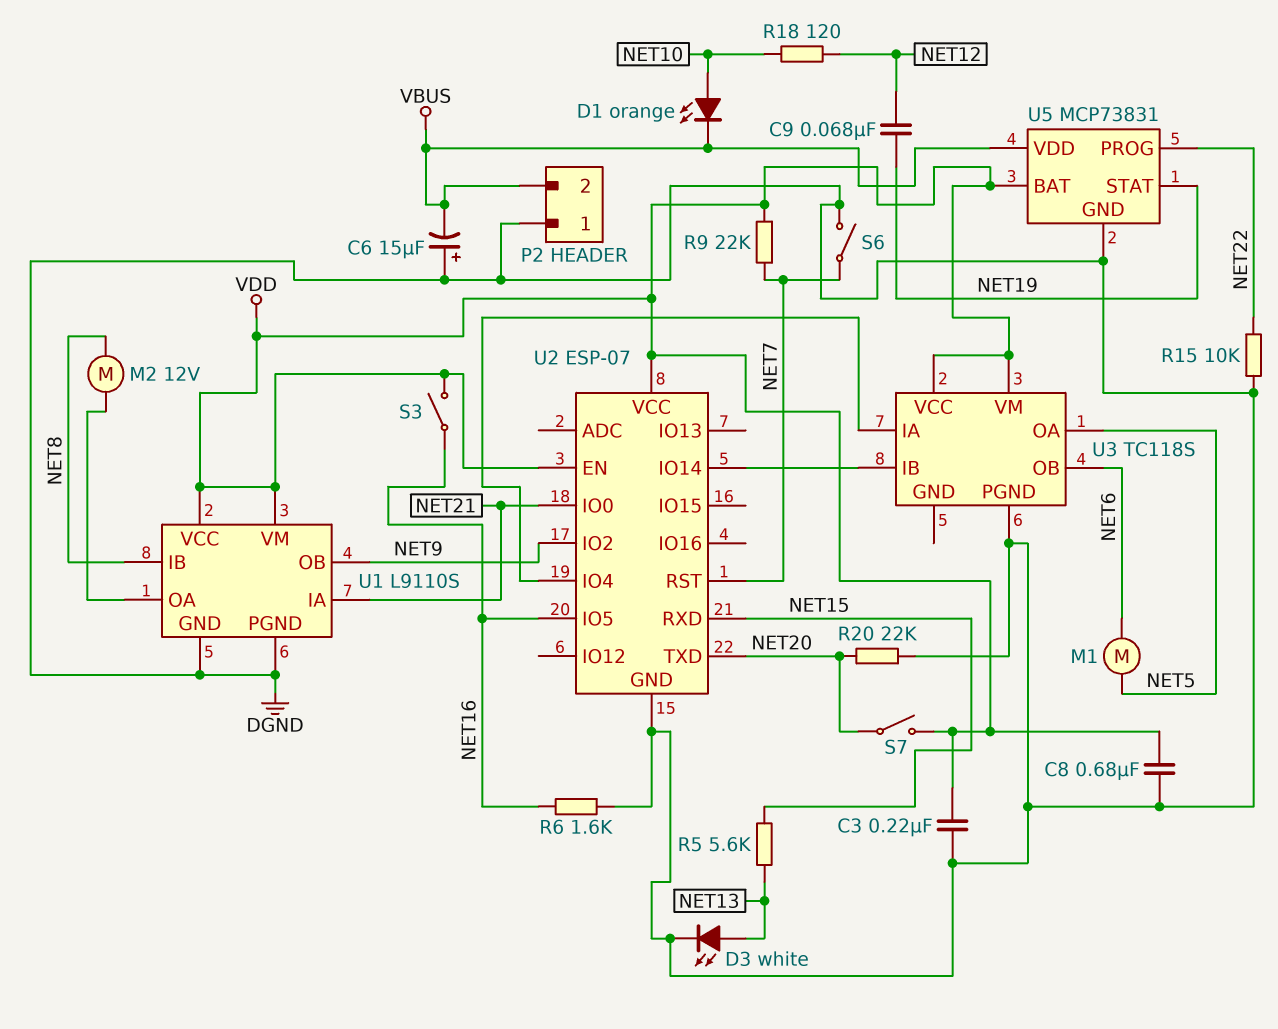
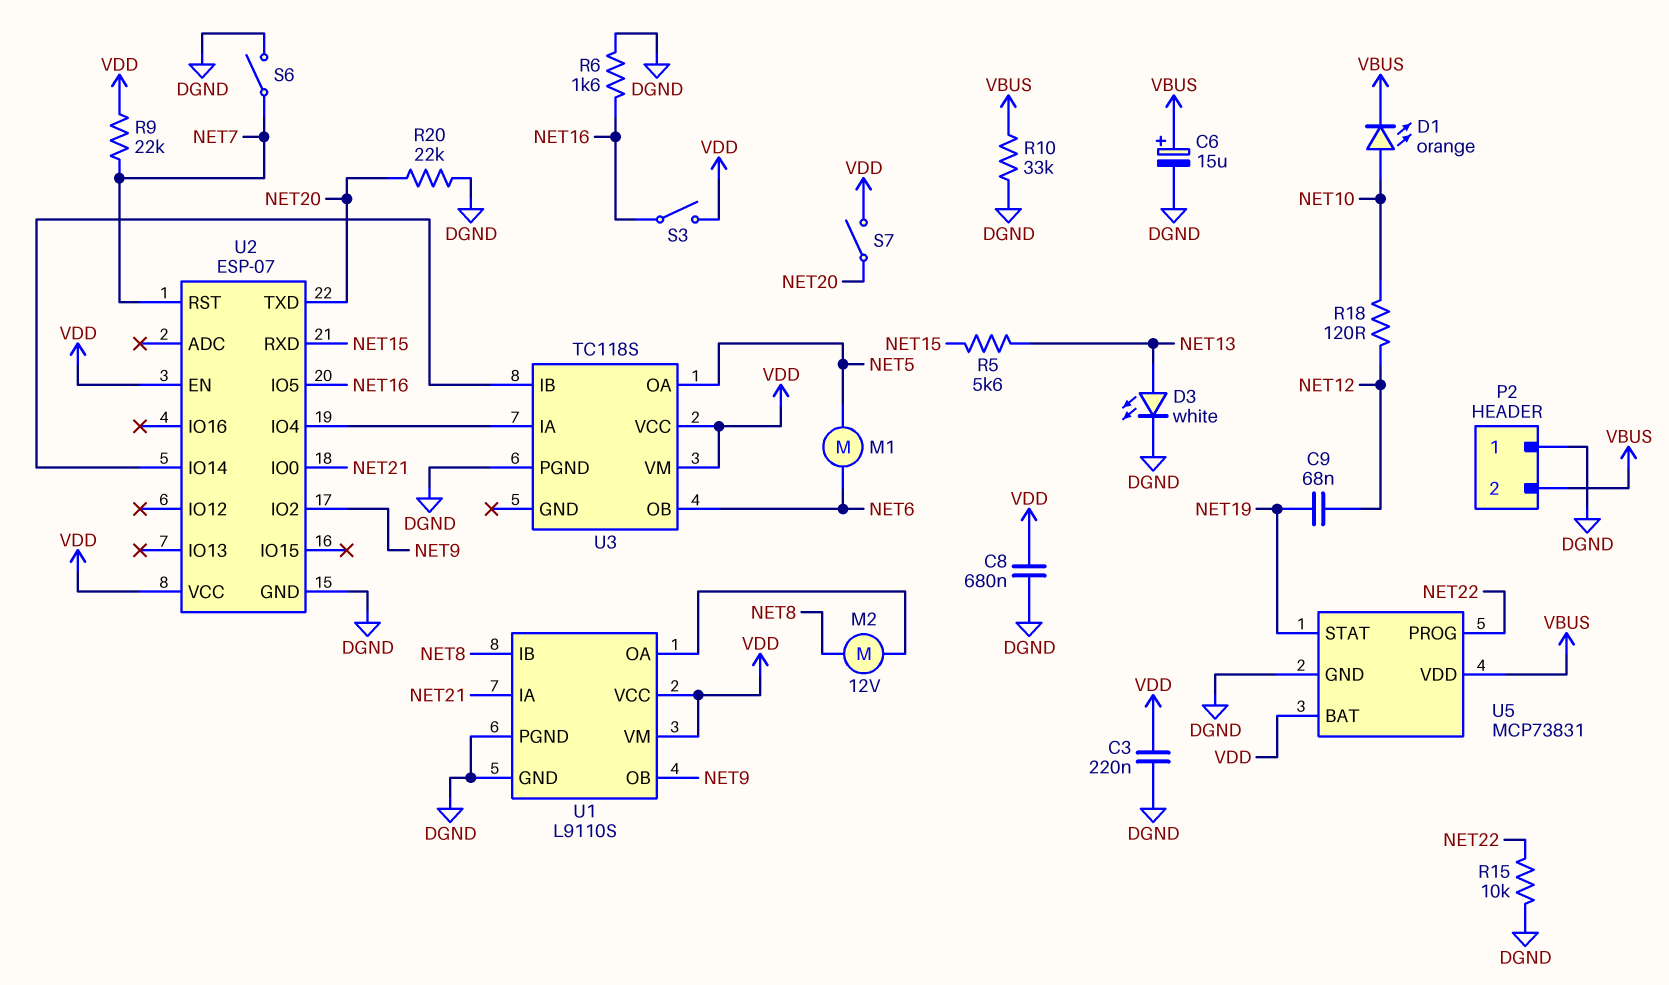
C6: 15uF (plus DGND, minus VBUS) -> 15uF (plus VBUS, minus DGND)
R10: none -> 33k (DGND, VBUS)

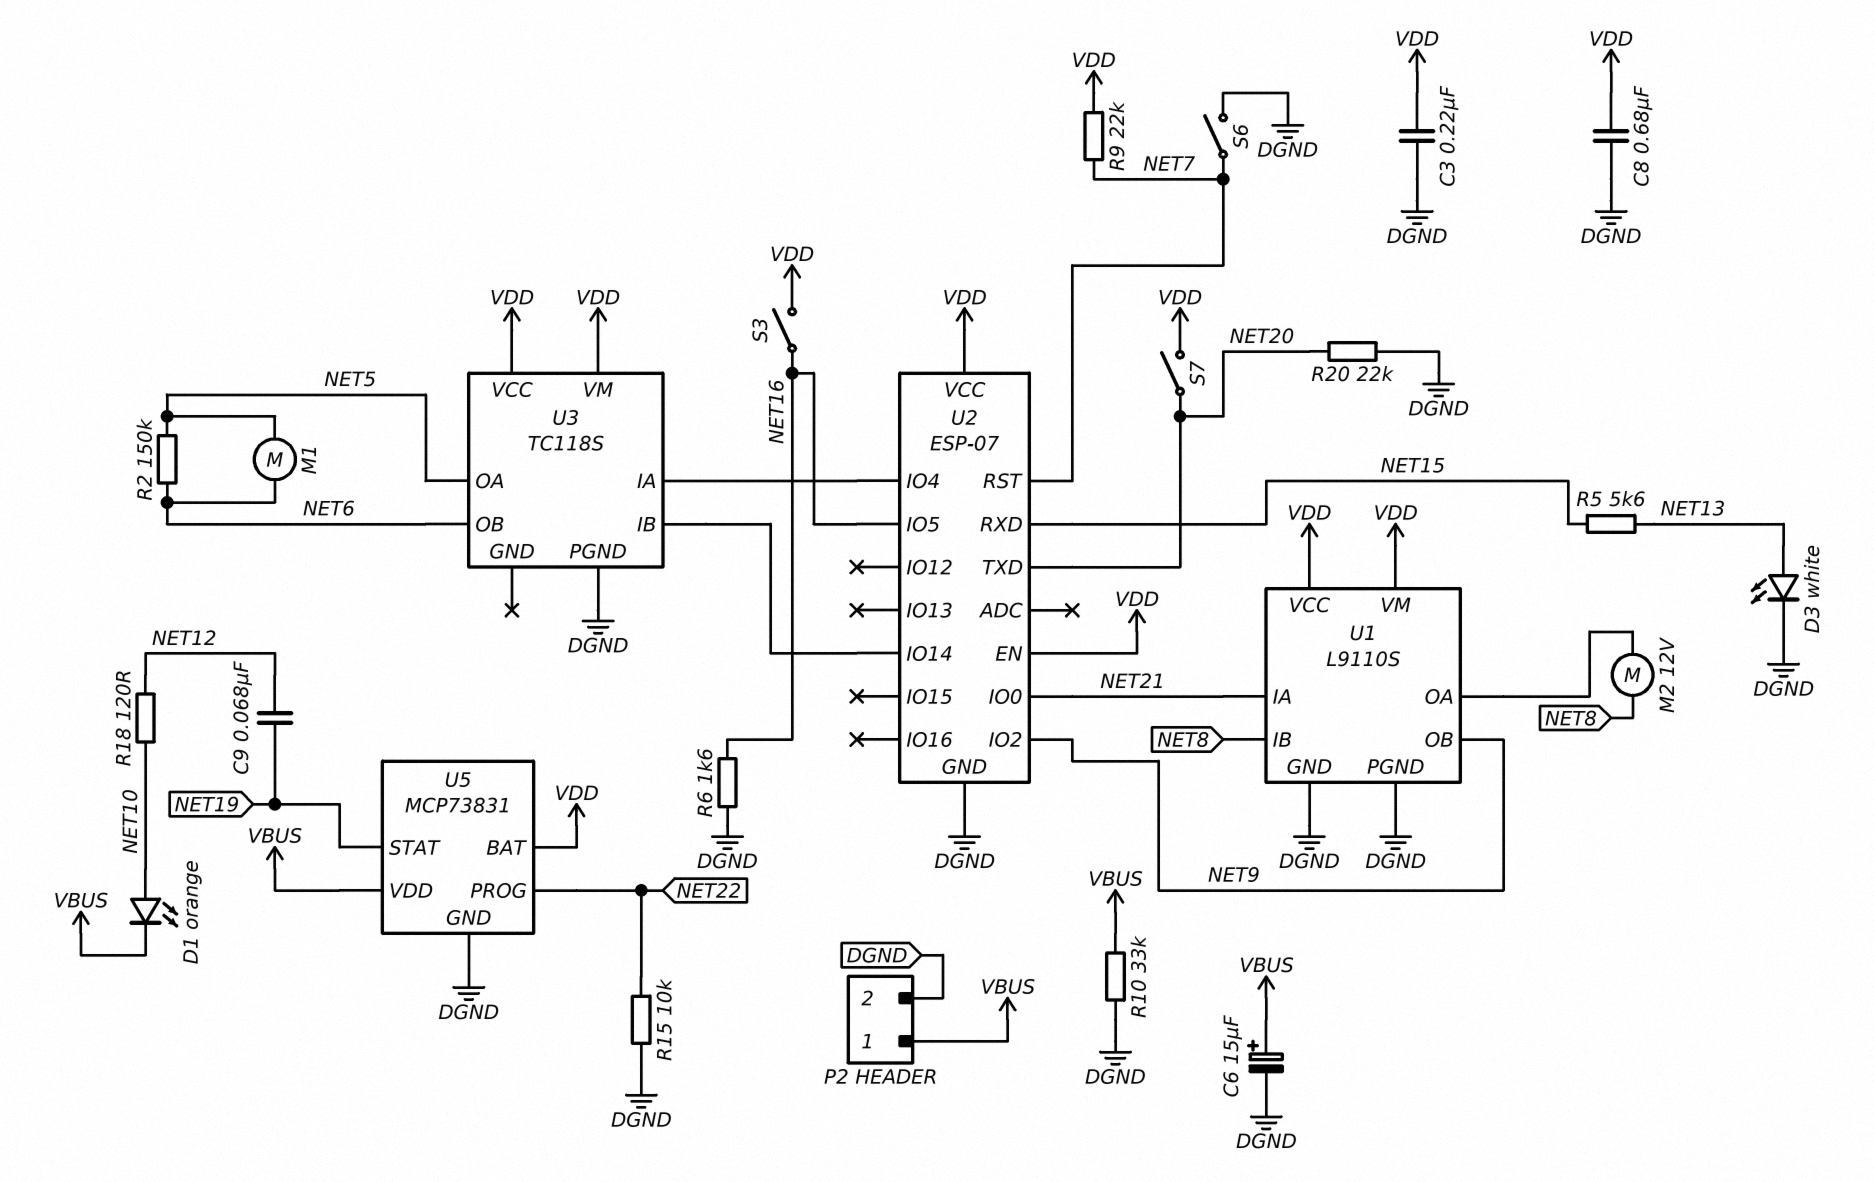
P2 pin 1: DGND -> VBUS
P2 pin 2: VBUS -> DGND
R2: none -> 150k (NET5, NET6)

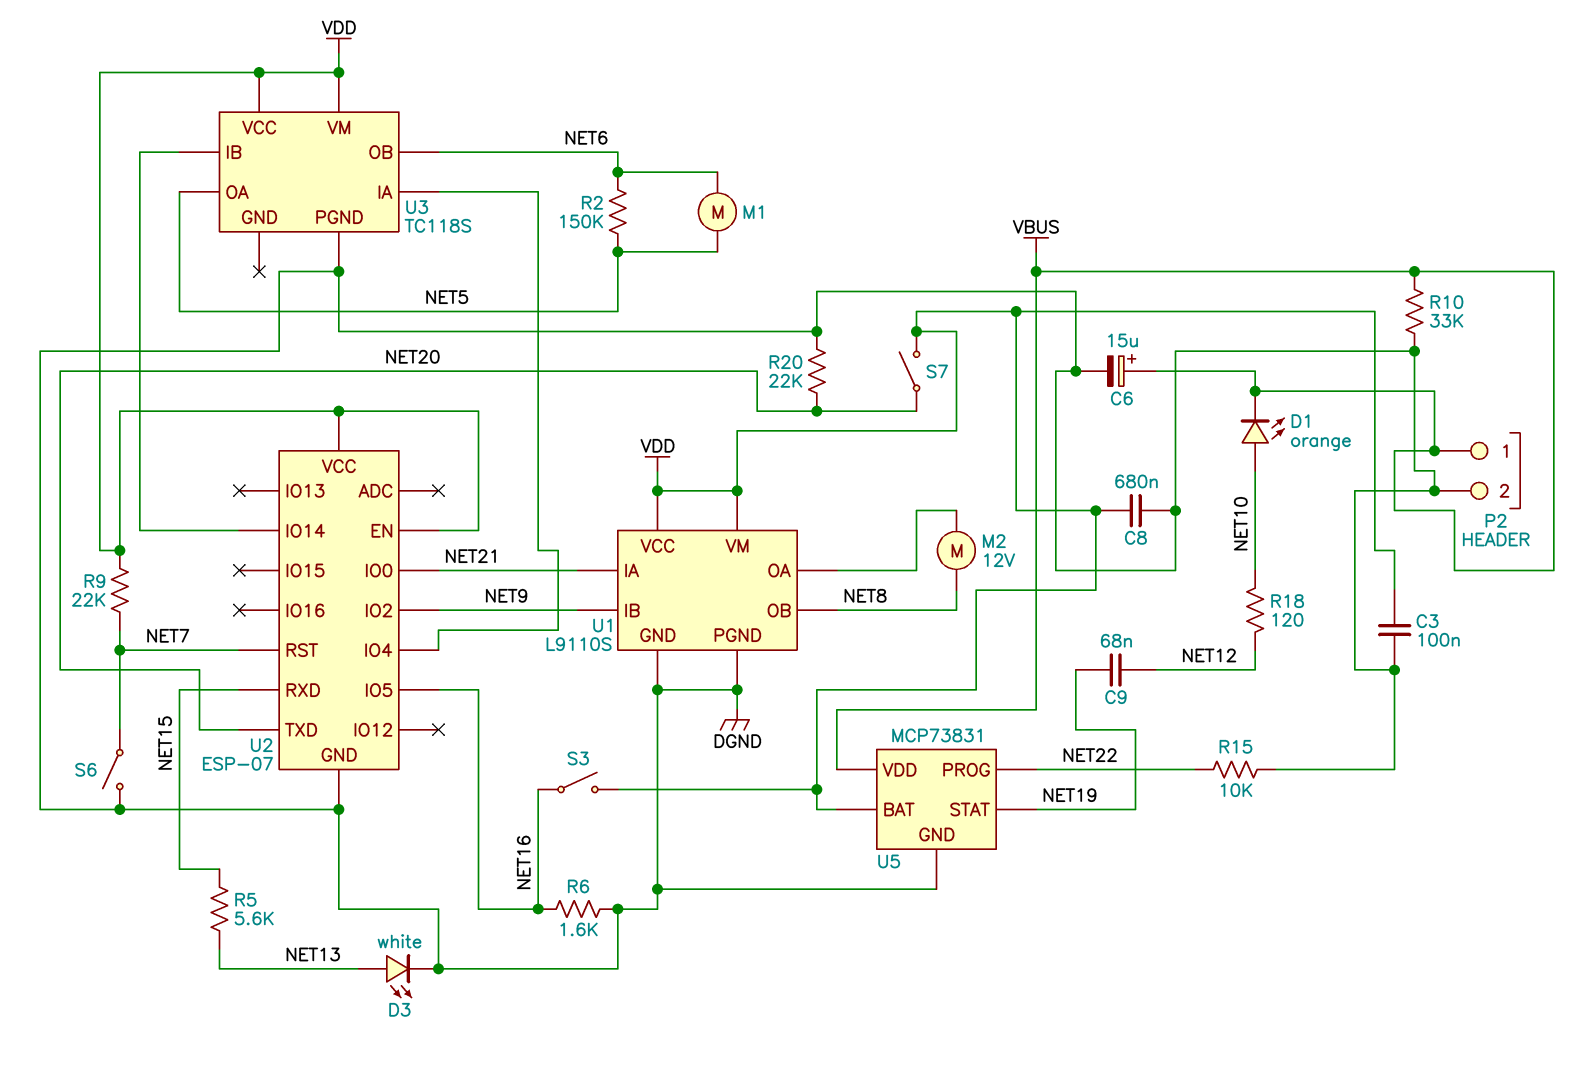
C3: 220nF (DGND, VDD) -> 100nF (DGND, VDD)
U1 pin IB: NET8 -> NET9
U1 pin OB: NET9 -> NET8

